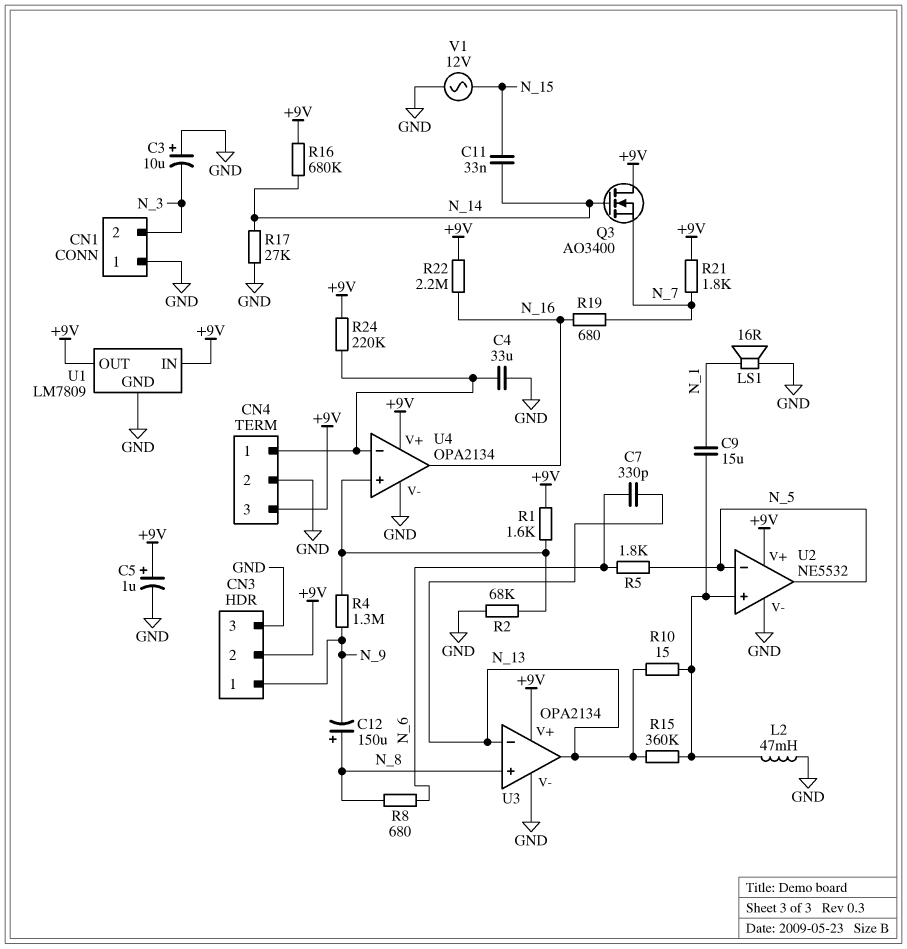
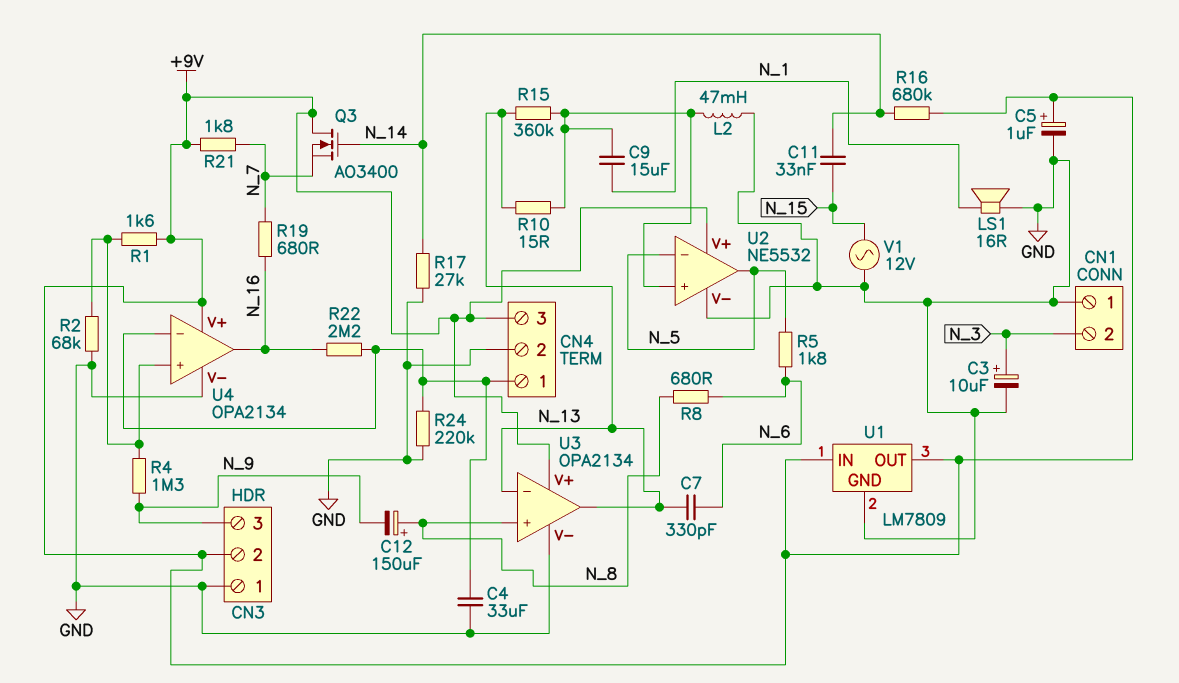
C3: 10uF (plus GND, minus N_3) -> 10uF (plus N_3, minus GND)
CN3 pin 1: N_9 -> GND
CN3 pin 3: GND -> N_9
R22: 2.2M (+9V, N_16) -> 2.2M (CN4/1, N_16)
R24: 220k (+9V, CN4/1) -> 220k (CN4/1, GND)

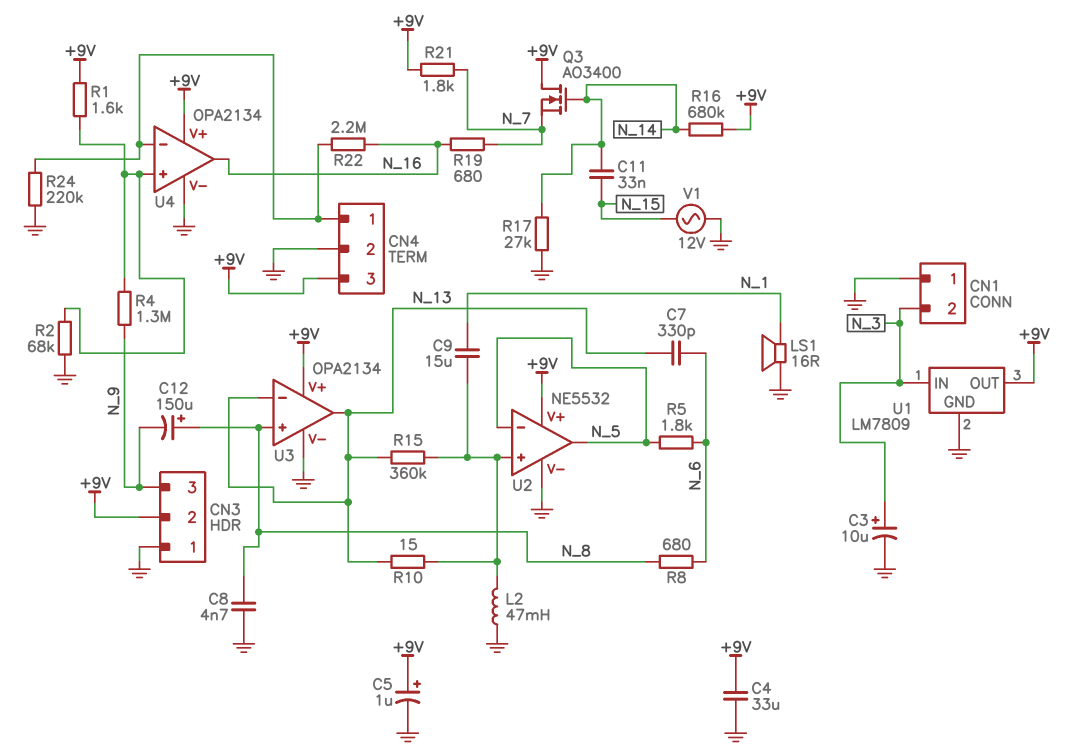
C4: 33uF (CN4/1, GND) -> 33uF (+9V, GND)
C8: none -> 4.7nF (GND, N_8)
U1 pin IN: +9V -> N_3

